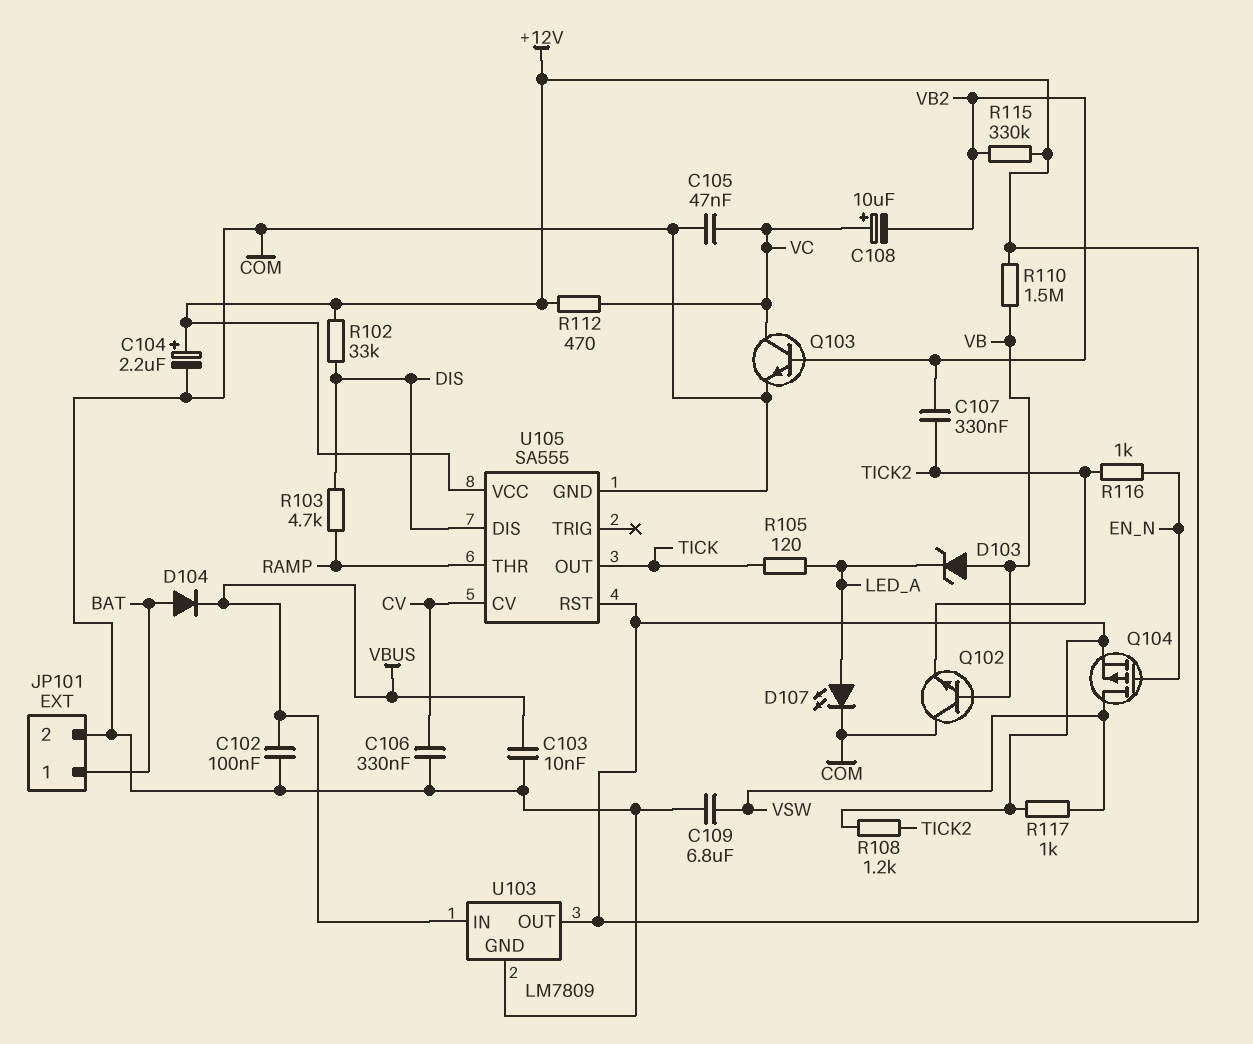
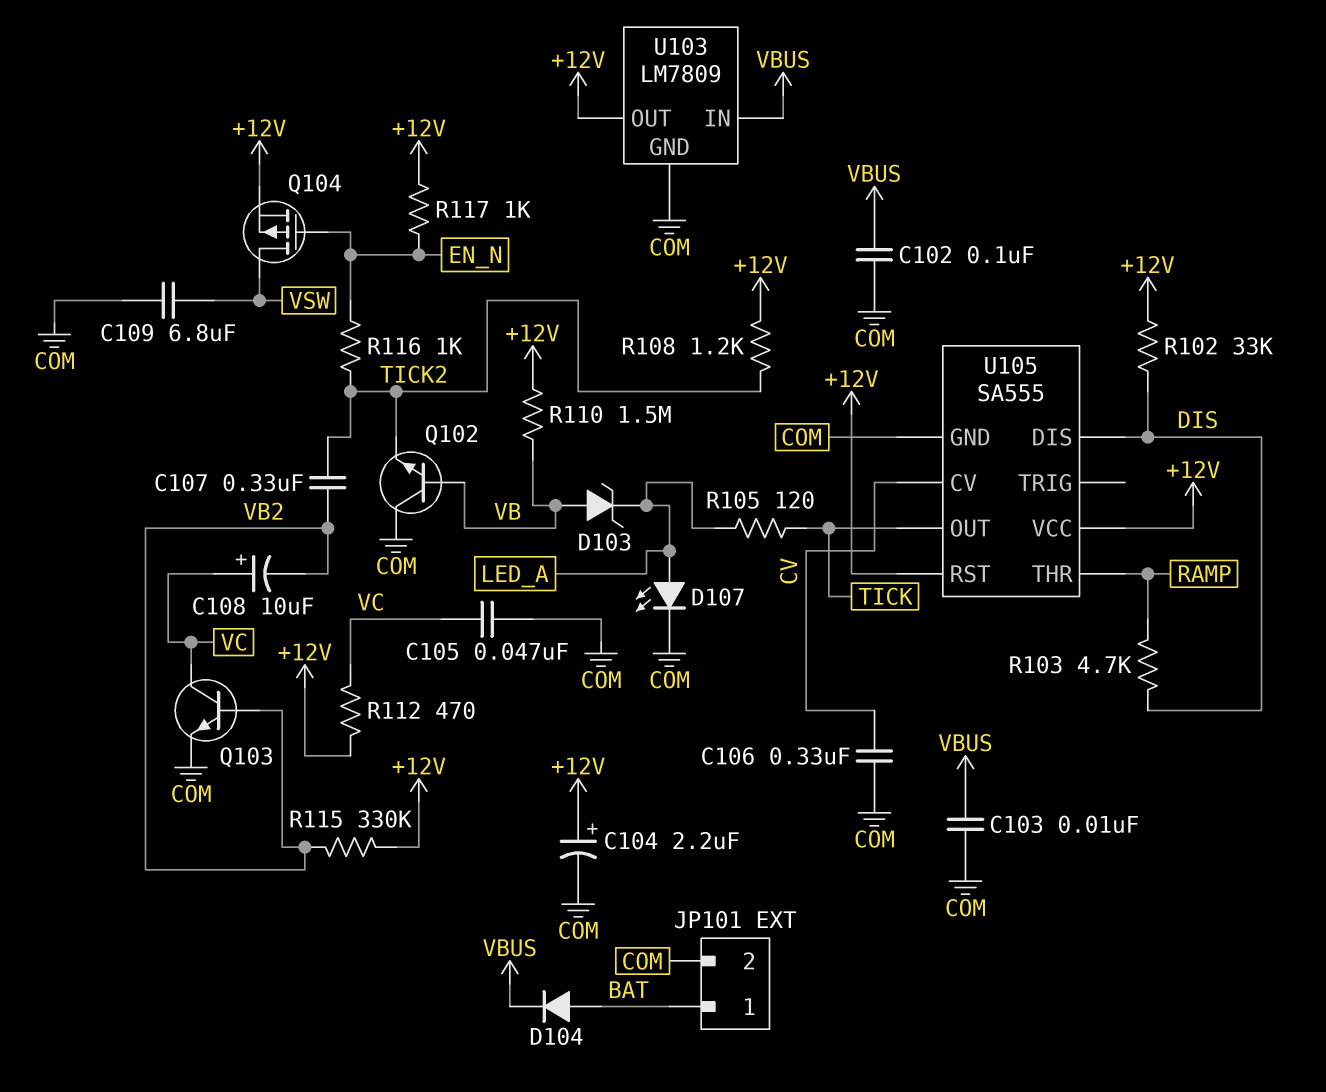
R117: 1k (+12V, VSW) -> 1k (+12V, EN_N)

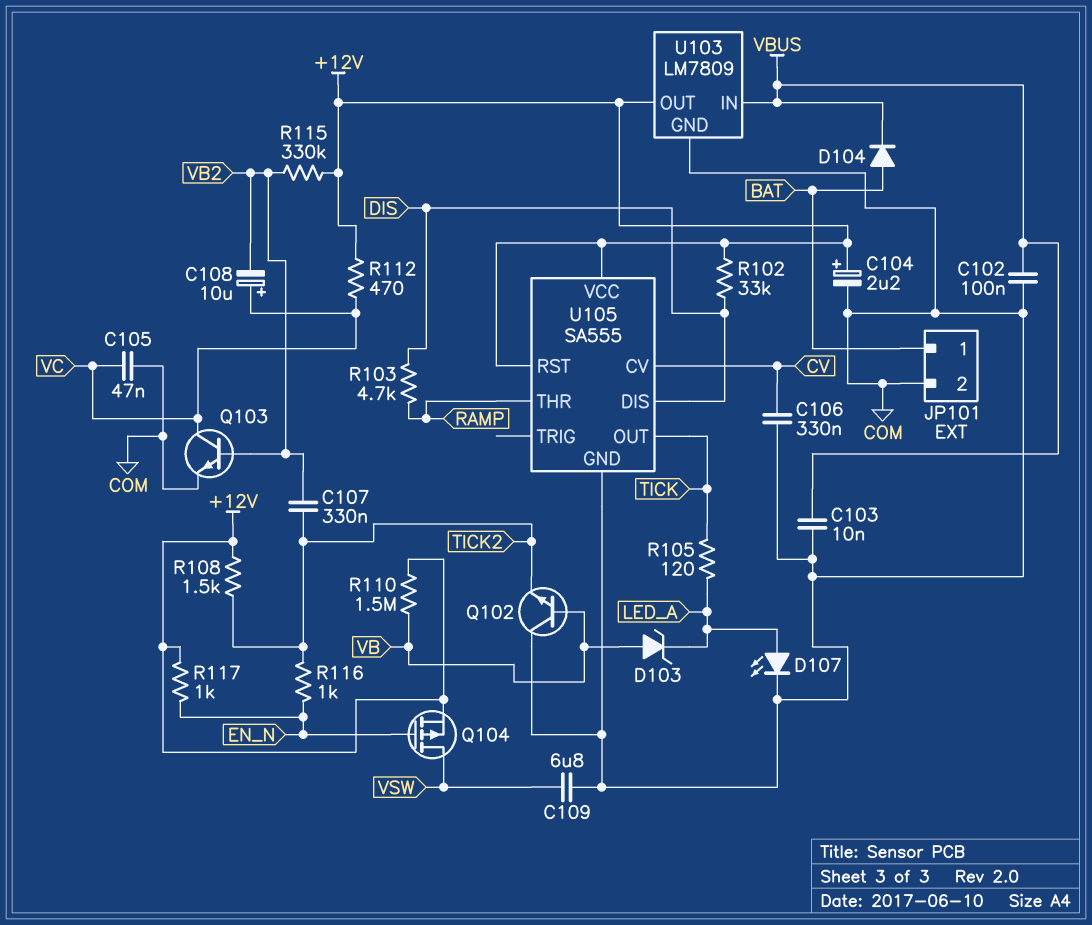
R108: 1.2k (+12V, TICK2) -> 1.5k (+12V, TICK2)

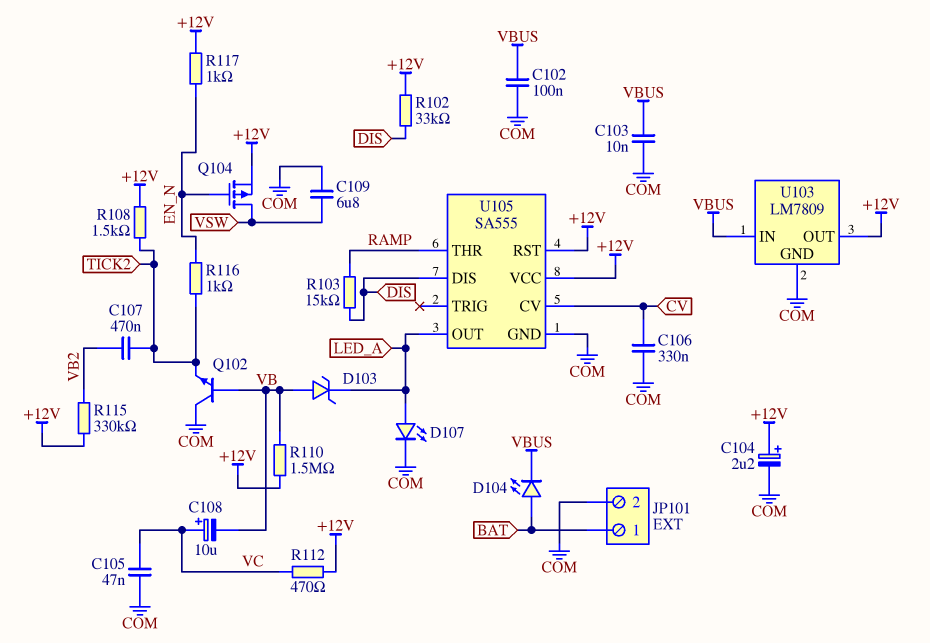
C107: 330nF (TICK2, VB2) -> 470nF (TICK2, VB2)
C108: 10uF (plus VC, minus VB2) -> 10uF (plus VC, minus VB)
D104: diode (A BAT, K VBUS) -> LED (A BAT, K VBUS)
Q103: NPN (B VB2, C VC, E COM) -> none
R103: 4.7k (DIS, RAMP) -> 15k (DIS, RAMP)
R105: 120 (LED_A, TICK) -> none
U105 pin OUT: TICK -> LED_A

